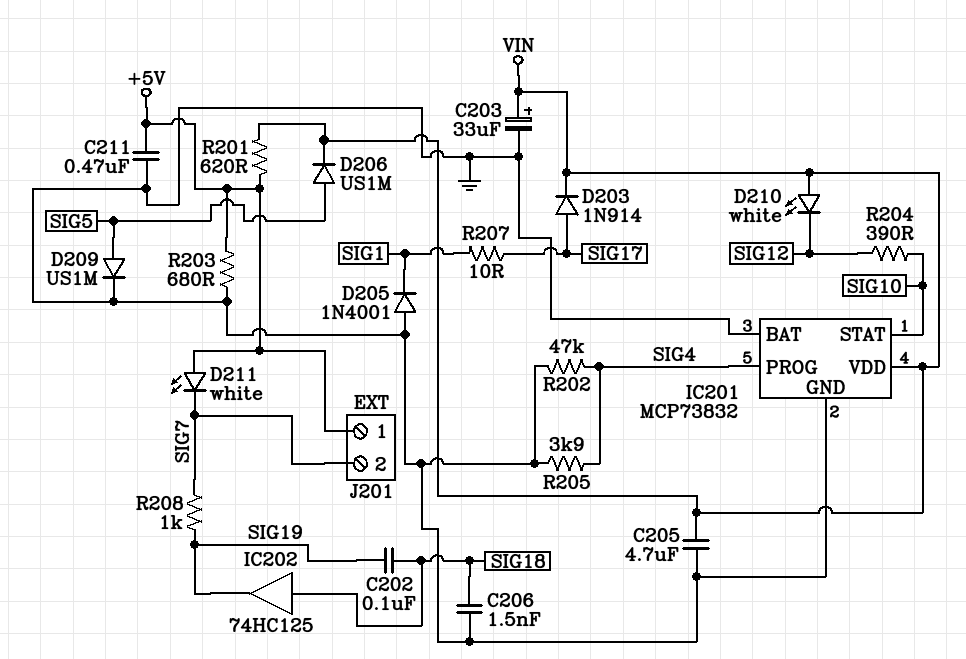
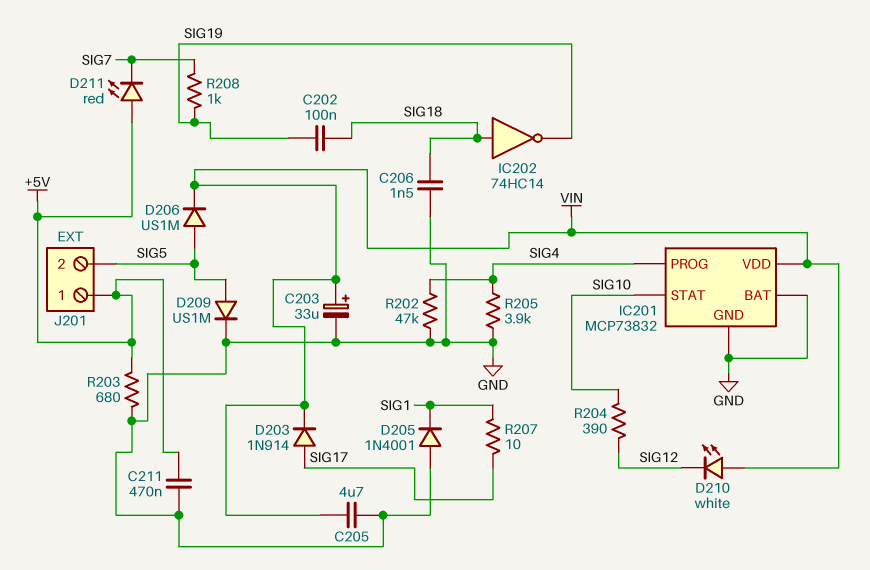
D211: LED white (A +5V, K SIG7) -> LED red (A +5V, K SIG7)
IC202: buffer 74HC125 (in SIG18, out SIG19) -> NOT 74HC14 (in SIG18, out SIG19)
J201 pin 2: SIG7 -> SIG5
R201: 620 (+5V, VIN) -> none

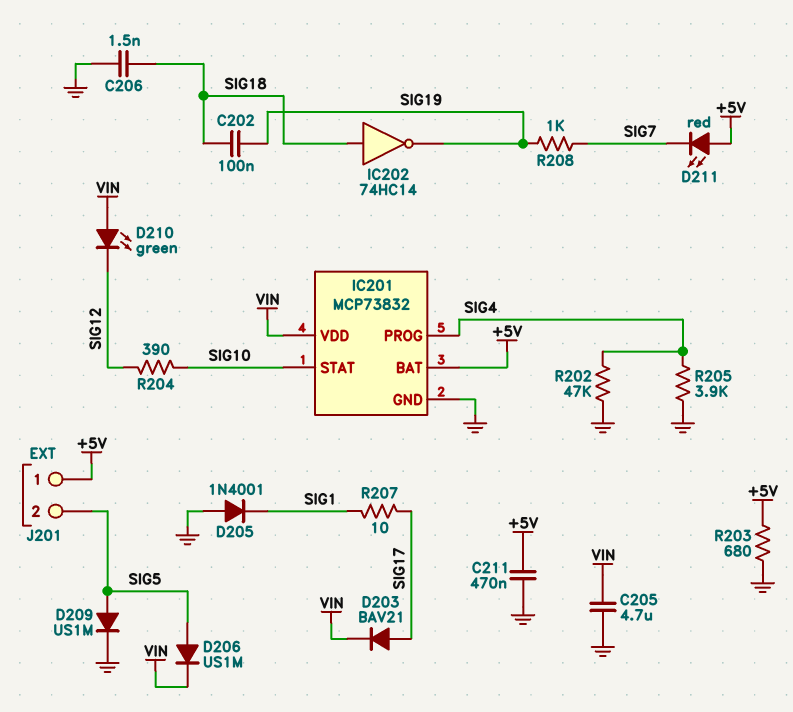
C203: 33uF (plus VIN, minus GND) -> none
D203: diode 1N914 (A SIG17, K VIN) -> diode BAV21 (A SIG17, K VIN)
D210: LED white (A VIN, K SIG12) -> LED green (A VIN, K SIG12)
IC201 pin BAT: GND -> +5V

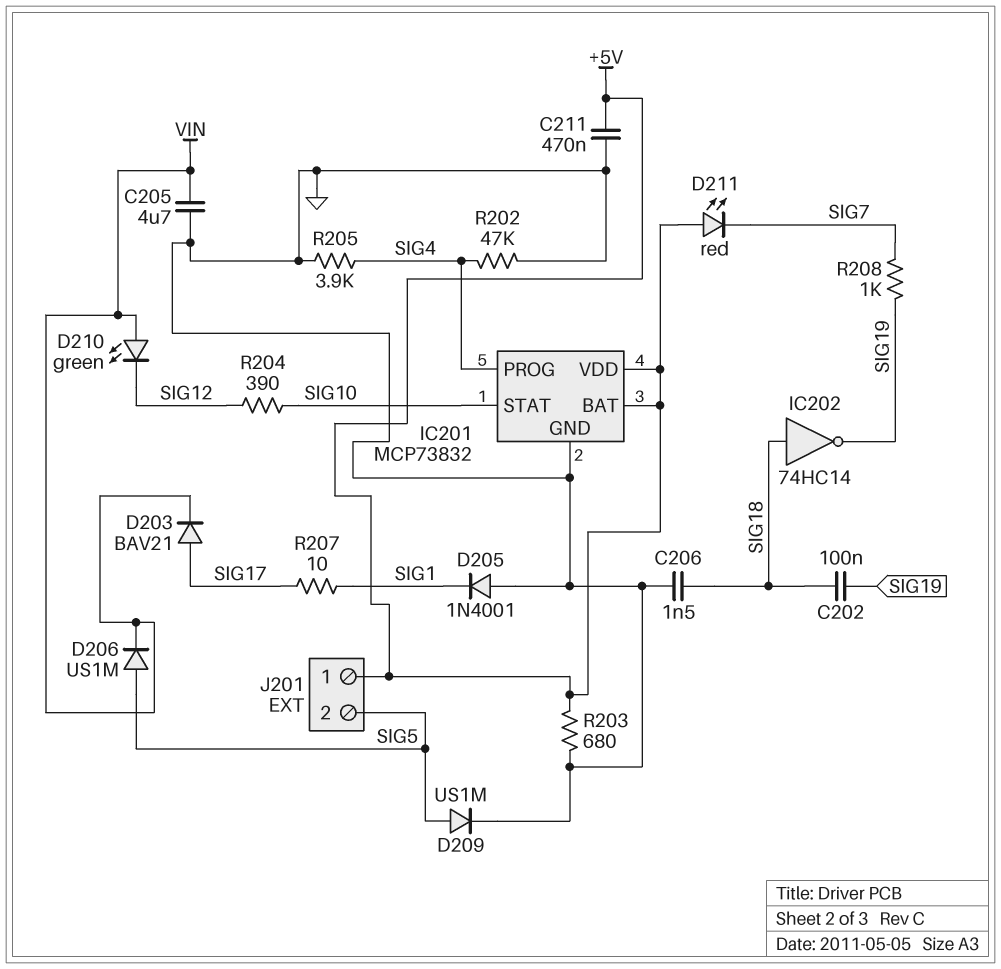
IC201 pin VDD: VIN -> +5V

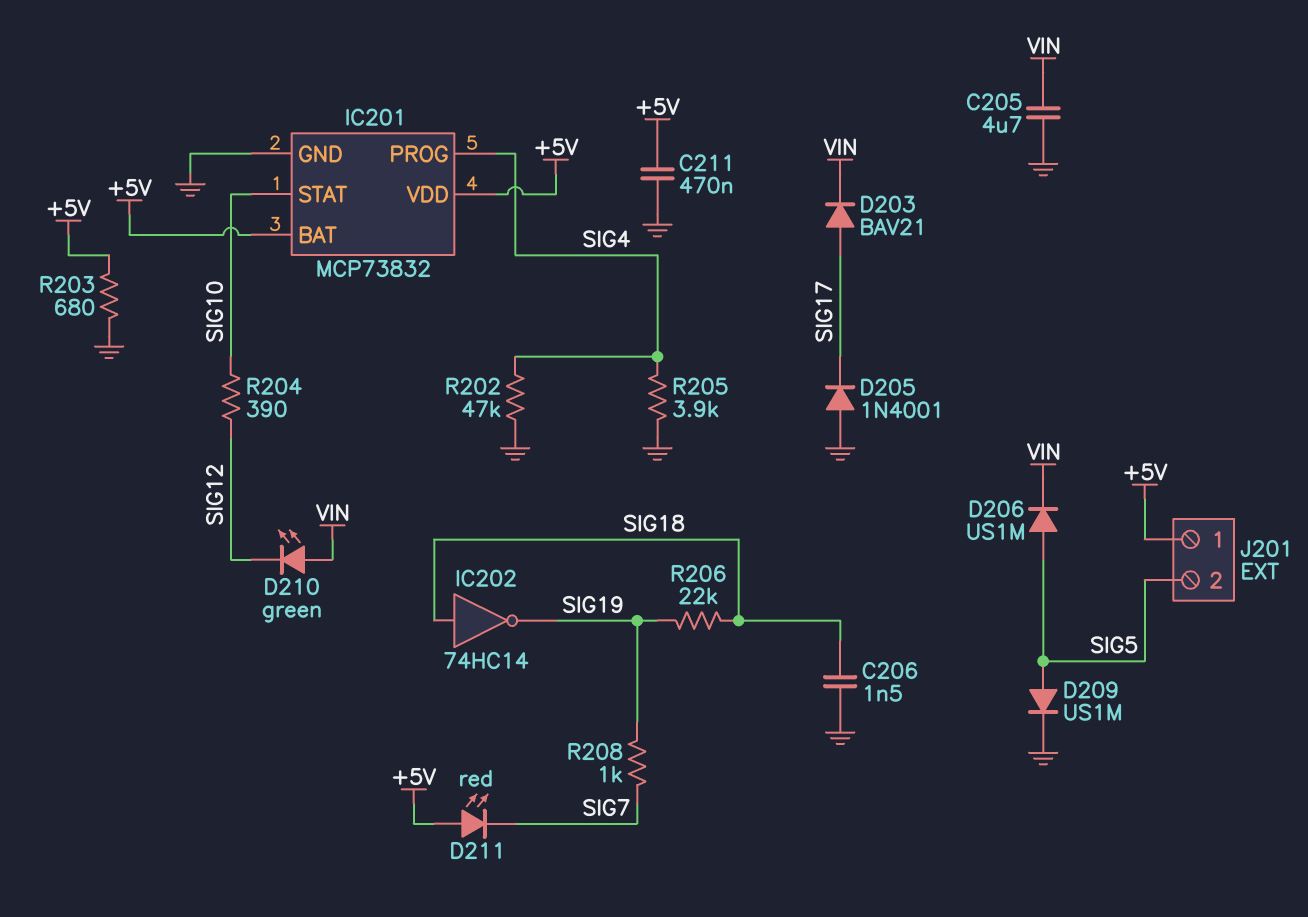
C202: 100nF (SIG18, SIG19) -> none
D205: diode 1N4001 (A GND, K SIG1) -> diode 1N4001 (A GND, K SIG17)
R206: none -> 22k (SIG18, SIG19)
R207: 10 (SIG1, SIG17) -> none

